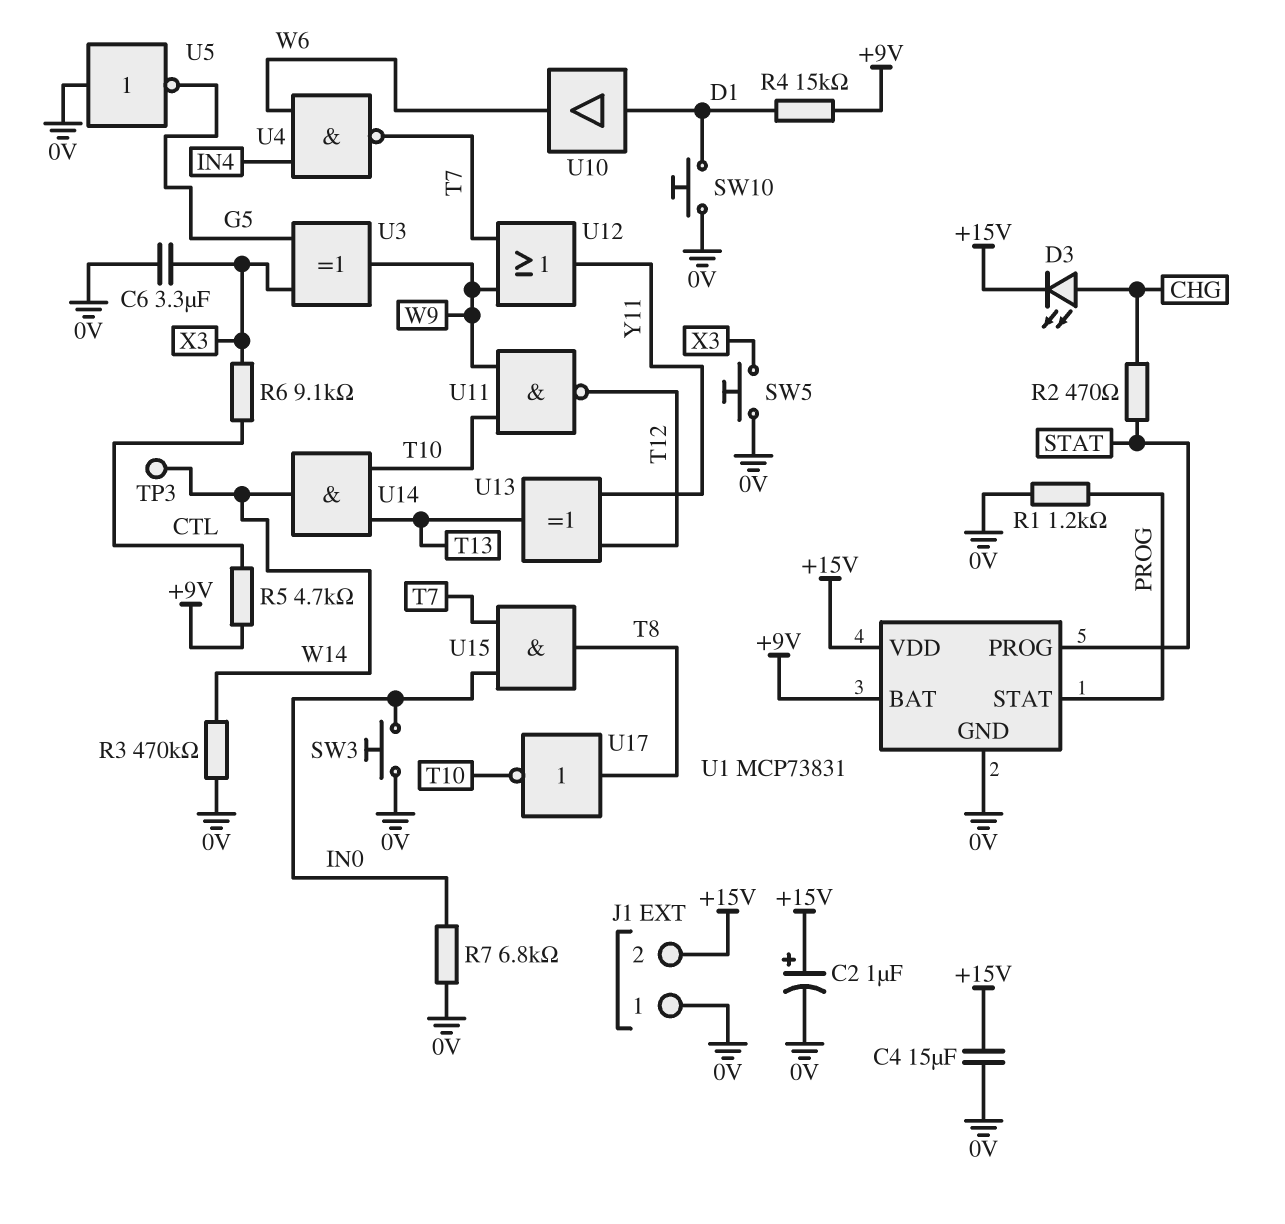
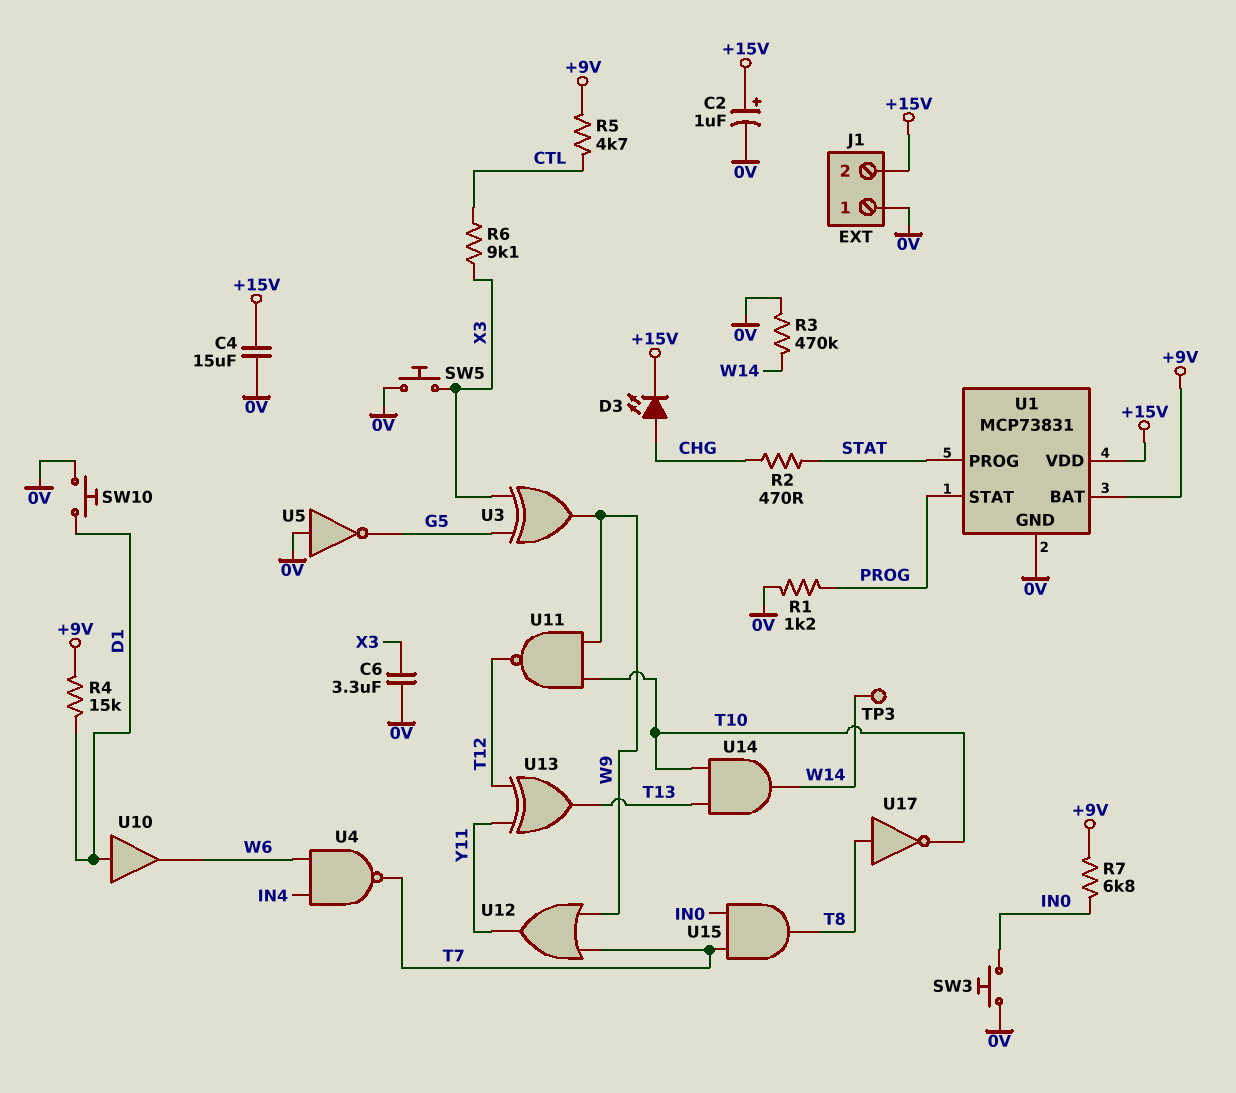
R7: 6.8k (0V, IN0) -> 6.8k (+9V, IN0)

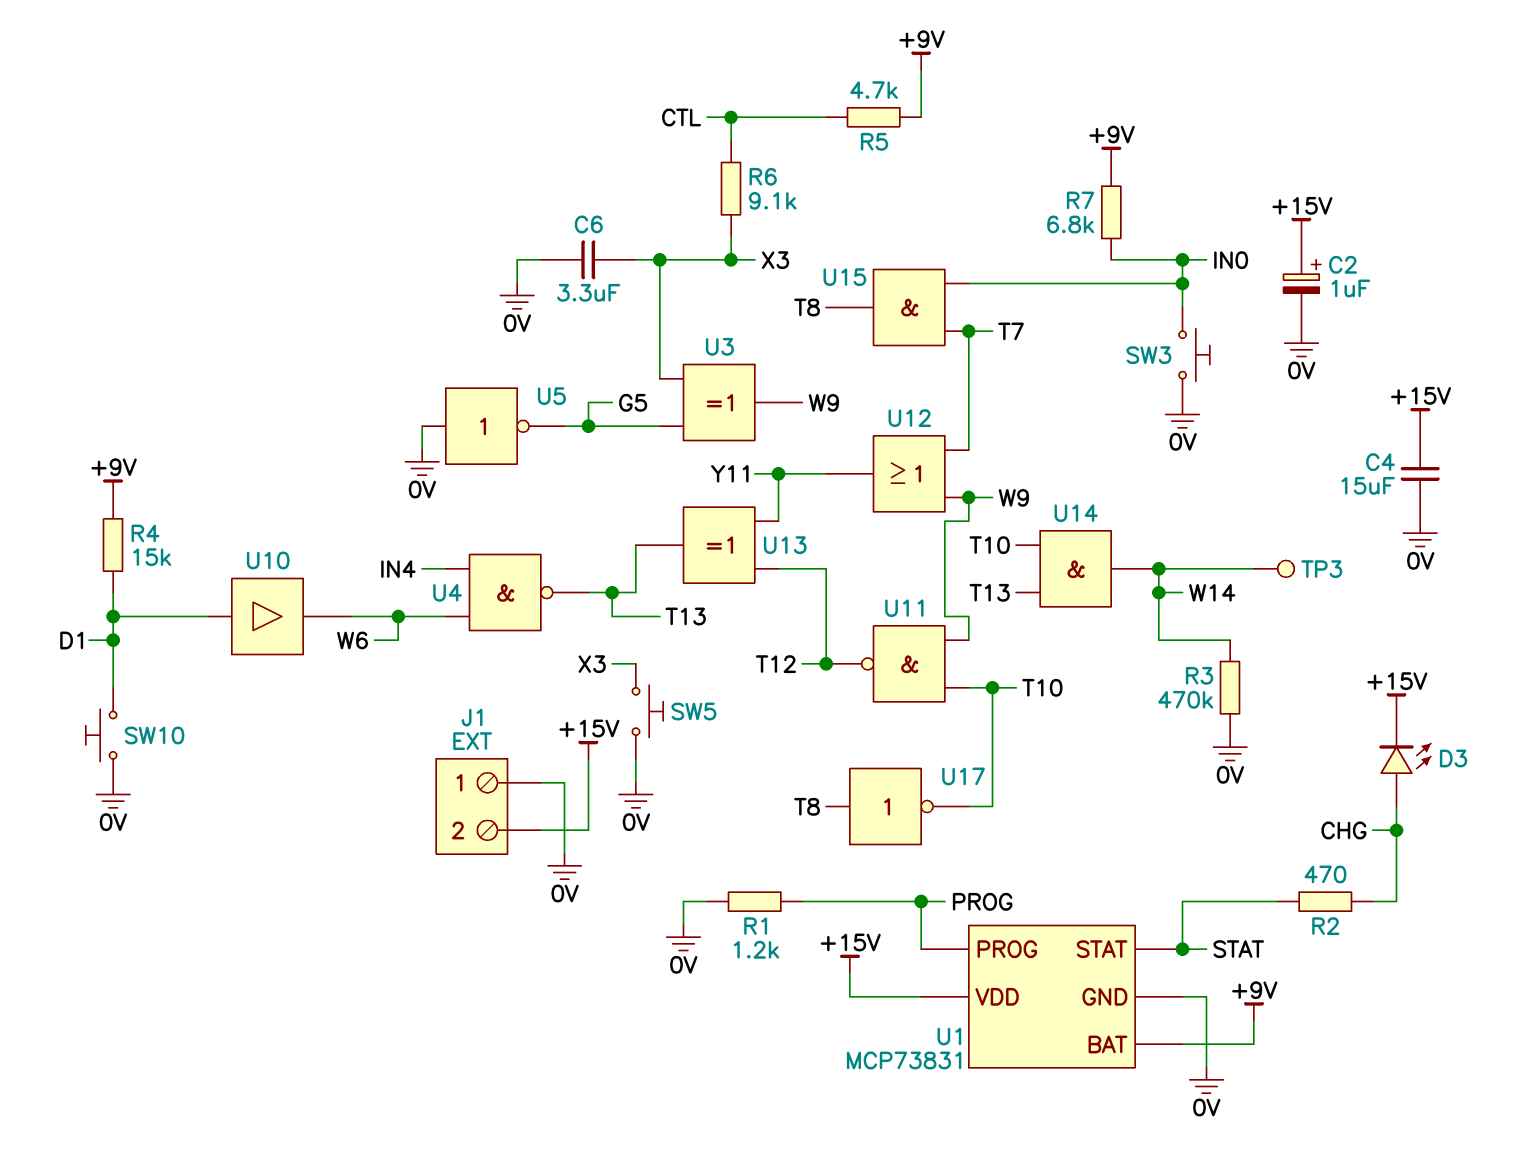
U1 pin PROG: STAT -> PROG
U1 pin STAT: PROG -> STAT
U4: NAND (in IN4, in W6, out T7) -> NAND (in IN4, in W6, out T13)

